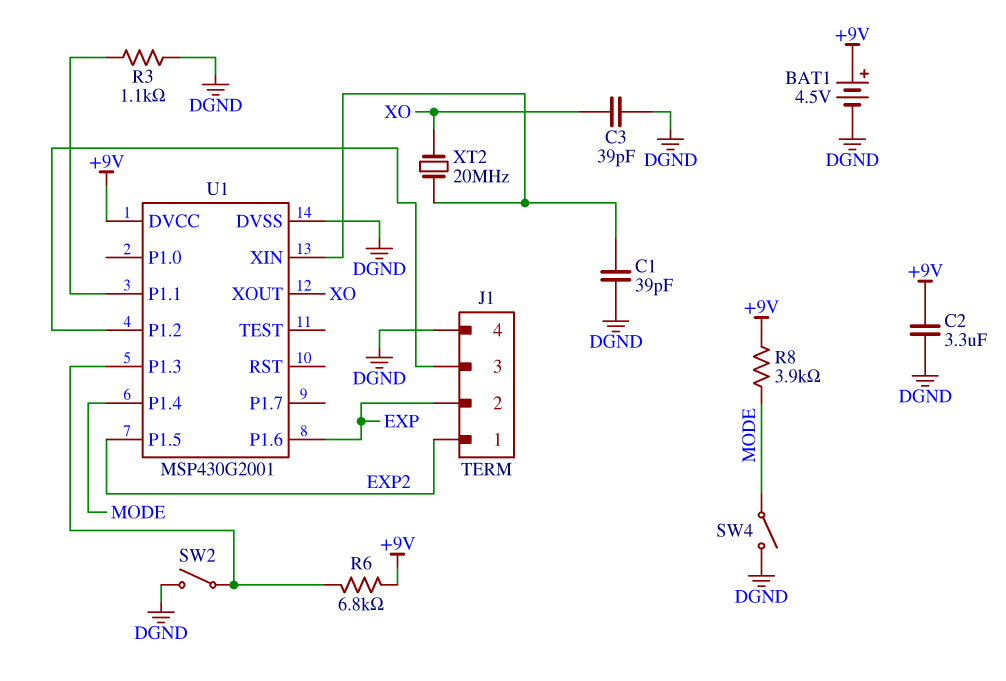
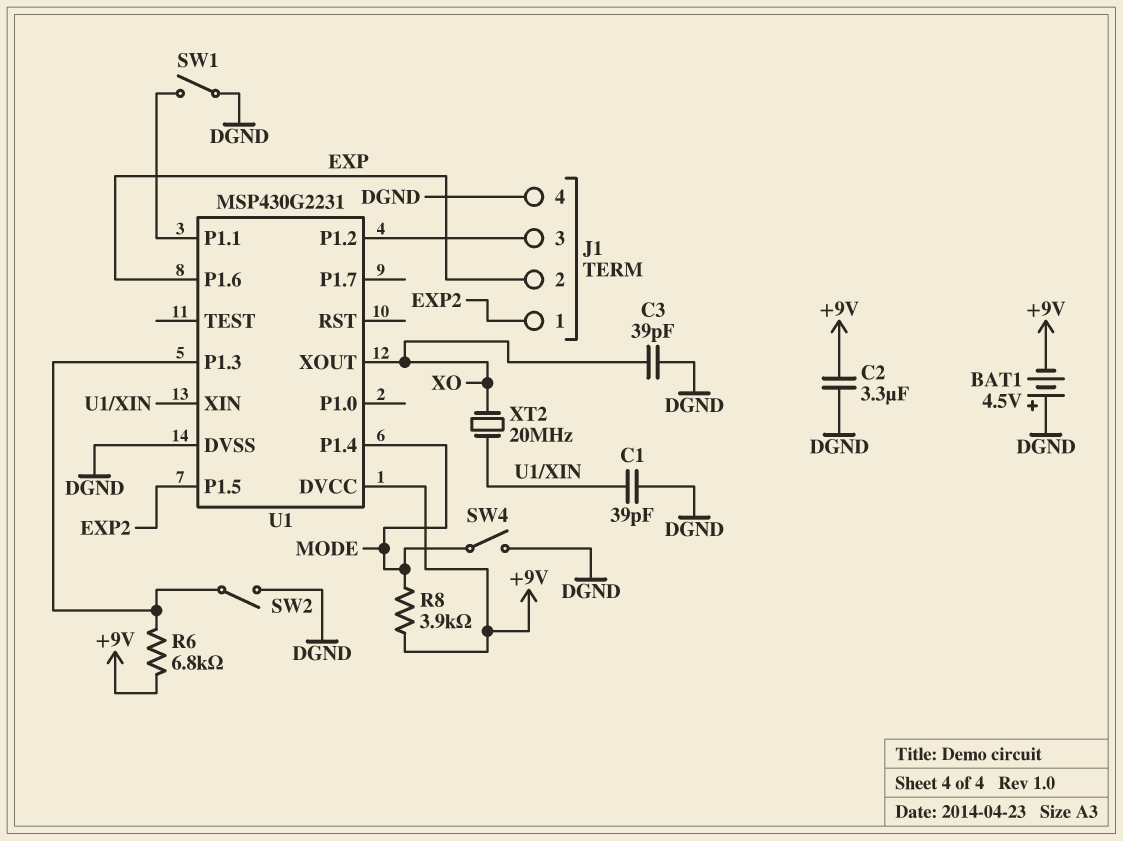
BAT1: 4.5V (plus +9V, minus DGND) -> 4.5V (plus DGND, minus +9V)
R3: 1.1k (DGND, U1/P1.1) -> none
SW1: none -> switch (DGND, U1/P1.1)
U1: MSP430G2001 -> MSP430G2231

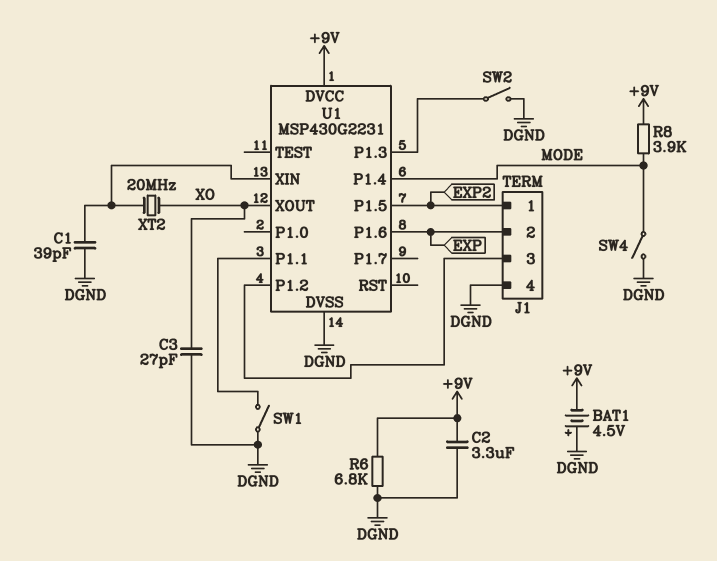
C3: 39pF (DGND, XO) -> 27pF (DGND, XO)
R6: 6.8k (+9V, U1/P1.3) -> 6.8k (+9V, DGND)

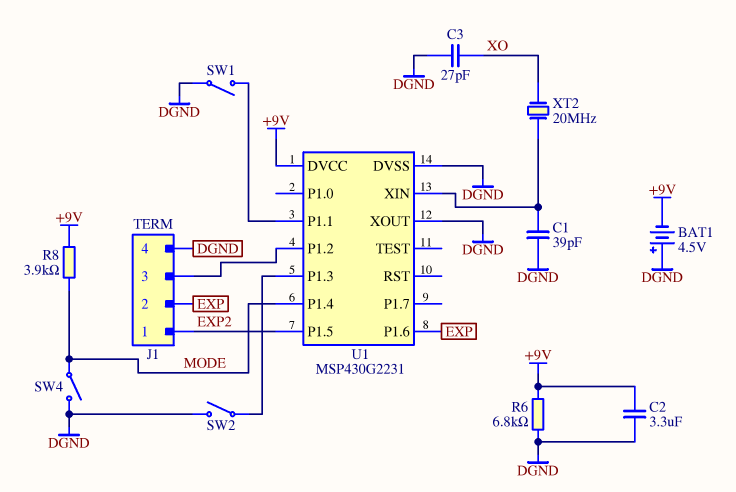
U1 pin XOUT: XO -> DGND

